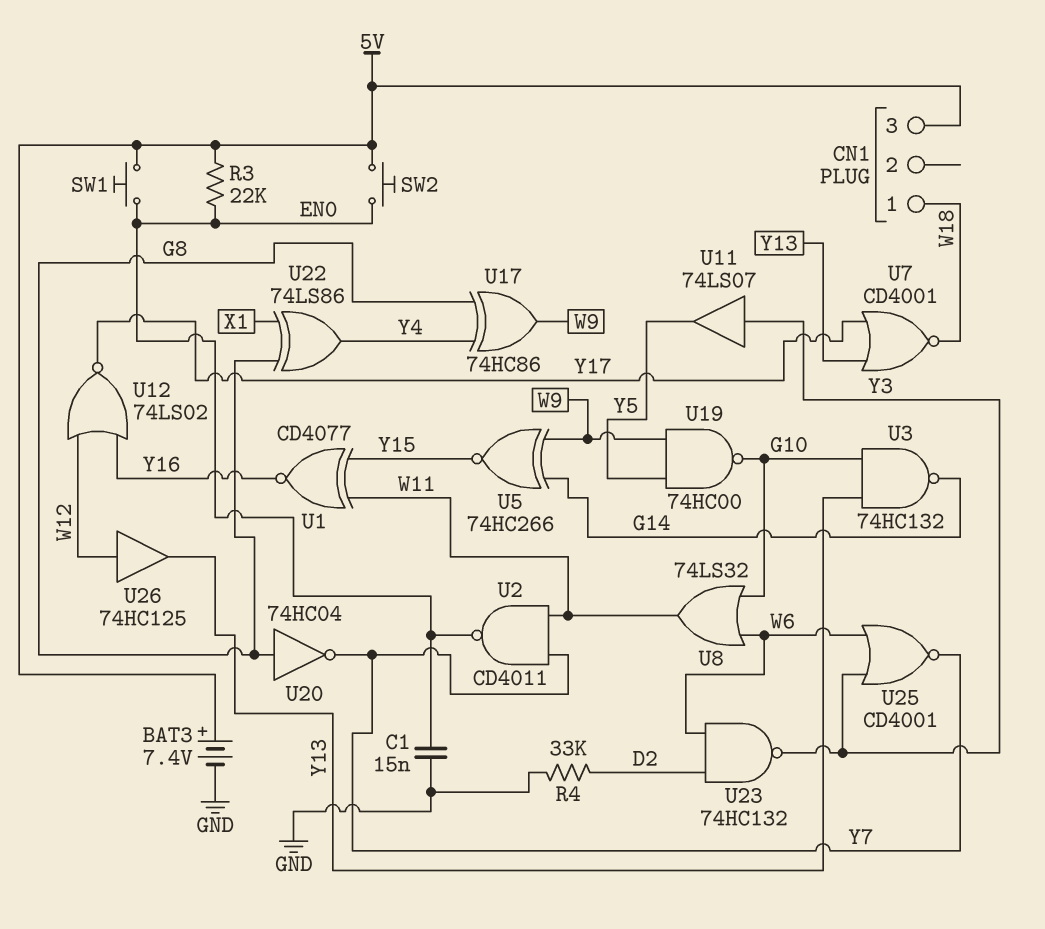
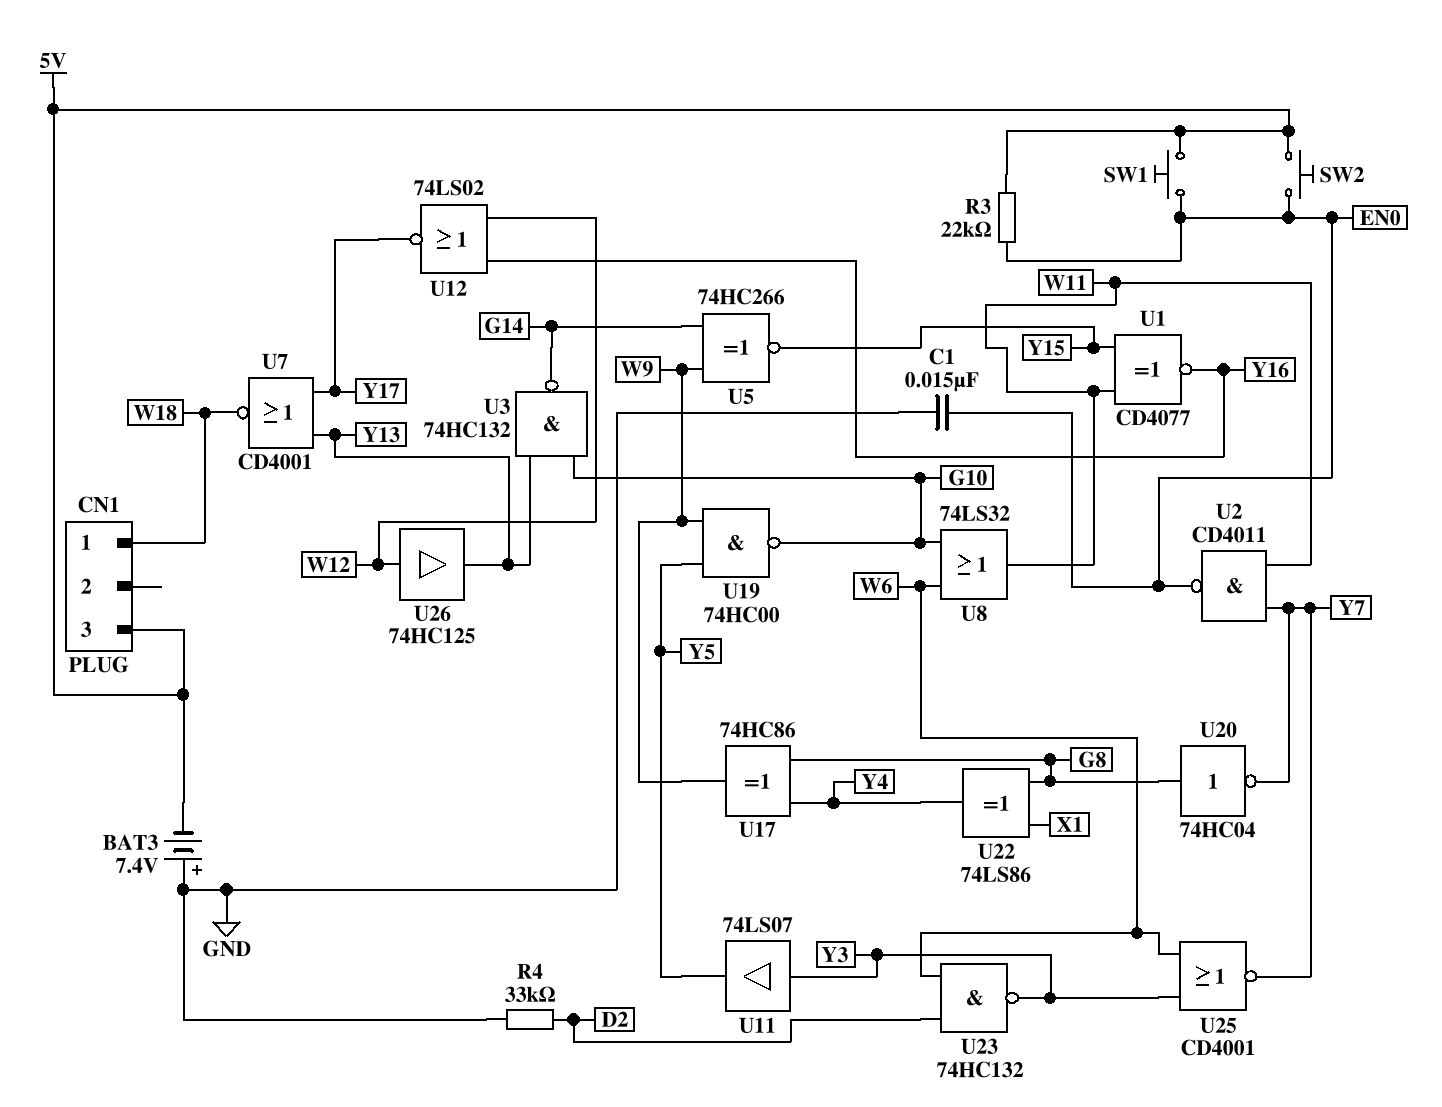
BAT3: 7.4V (plus 5V, minus GND) -> 7.4V (plus GND, minus 5V)

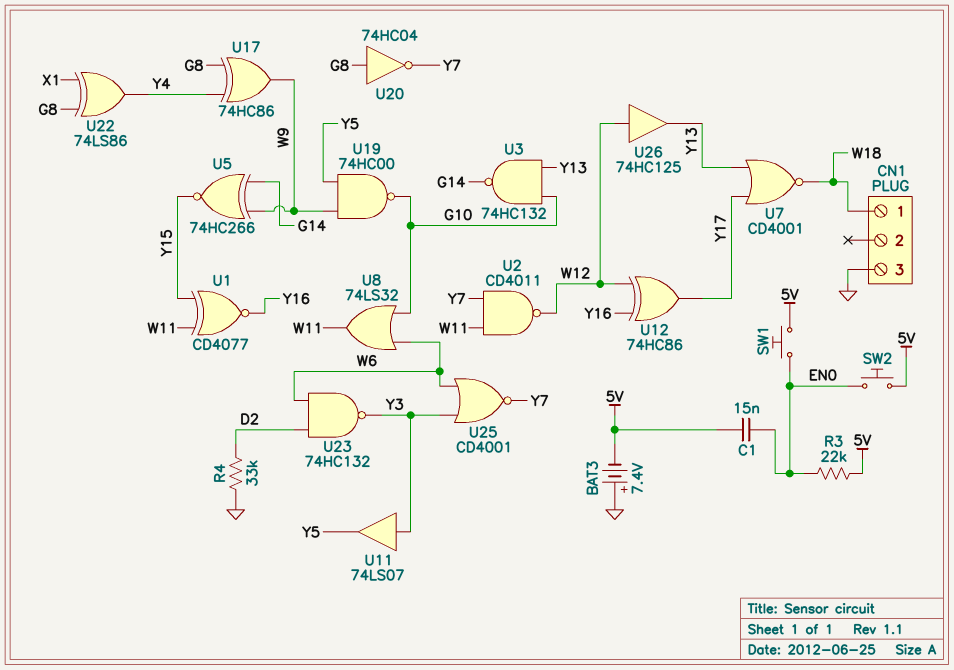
C1: 15nF (EN0, GND) -> 15nF (5V, EN0)
CN1 pin 3: 5V -> GND
U2: NAND CD4011 (in W11, in Y7, out EN0) -> NAND CD4011 (in W11, in Y7, out W12)
U12: NOR 74LS02 (in W12, in Y16, out Y17) -> XOR 74HC86 (in W12, in Y16, out Y17)

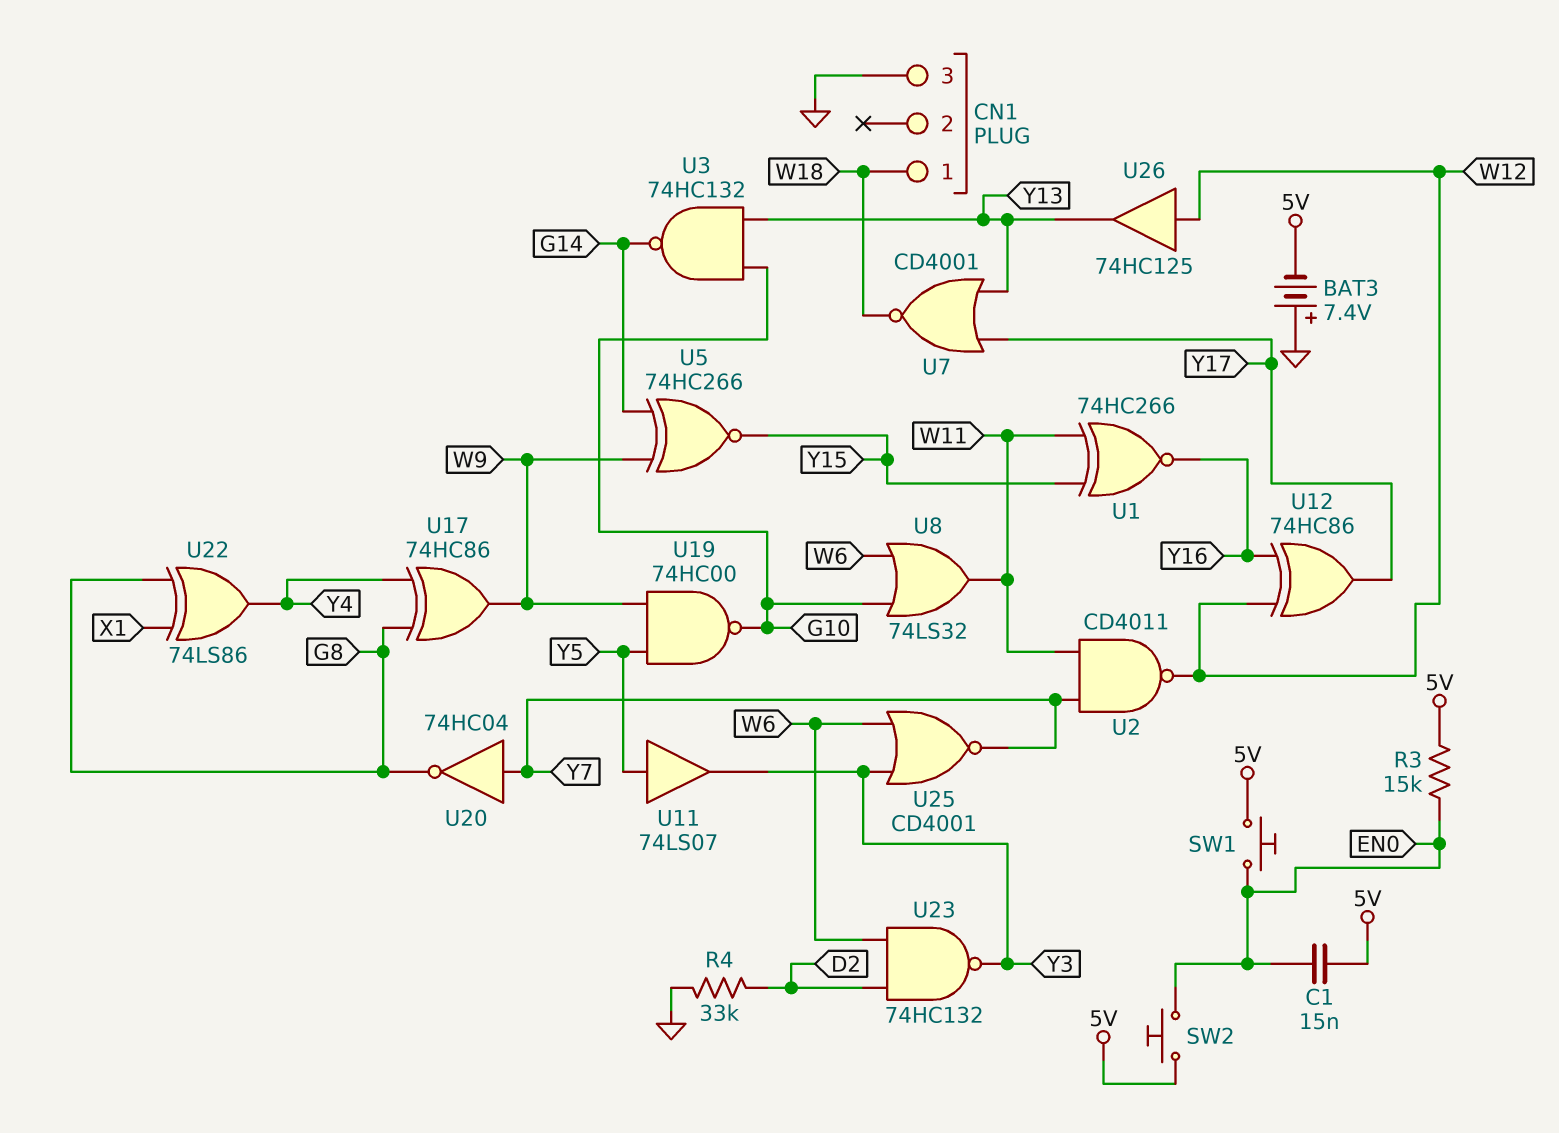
R3: 22k (5V, EN0) -> 15k (5V, EN0)
U1: XNOR CD4077 (in W11, in Y15, out Y16) -> XNOR 74HC266 (in W11, in Y15, out Y16)
U11: buffer 74LS07 (in Y3, out Y5) -> buffer 74LS07 (in Y5, out Y3)
U20: NOT 74HC04 (in G8, out Y7) -> NOT 74HC04 (in Y7, out G8)

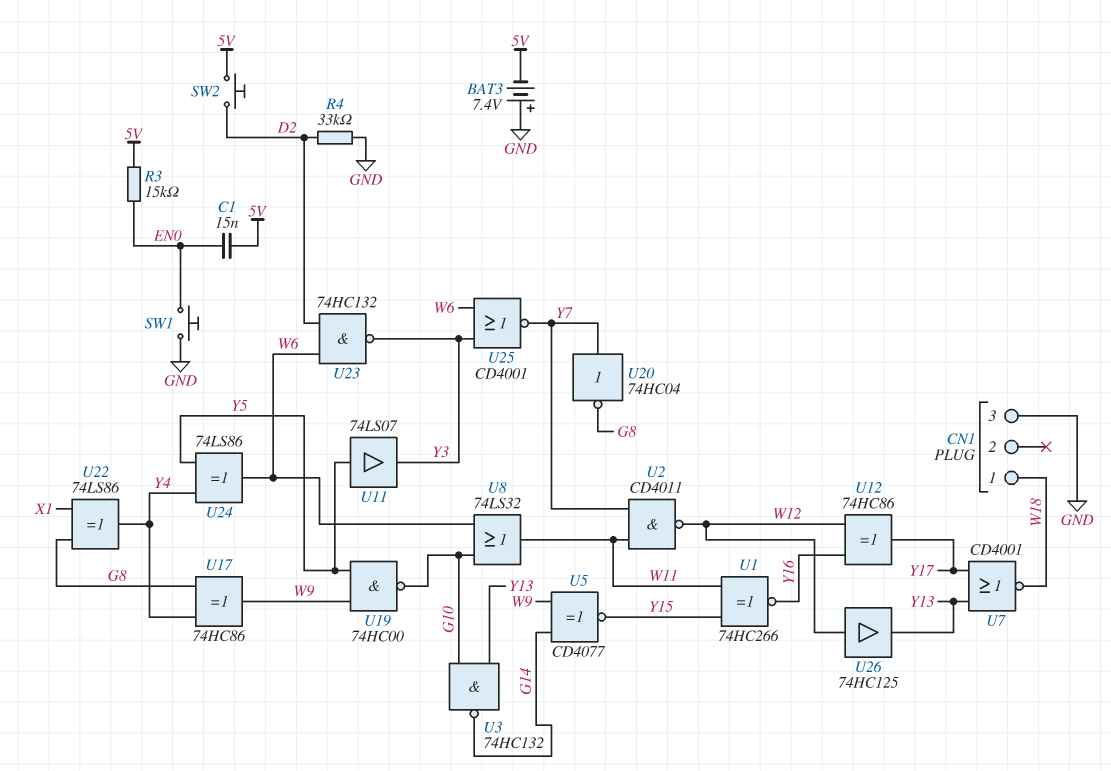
SW1: button (5V, EN0) -> button (EN0, GND)
SW2: button (5V, EN0) -> button (5V, D2)
U5: XNOR 74HC266 (in G14, in W9, out Y15) -> XNOR CD4077 (in G14, in W9, out Y15)
U24: none -> XOR 74LS86 (in Y4, in Y5, out W6)

